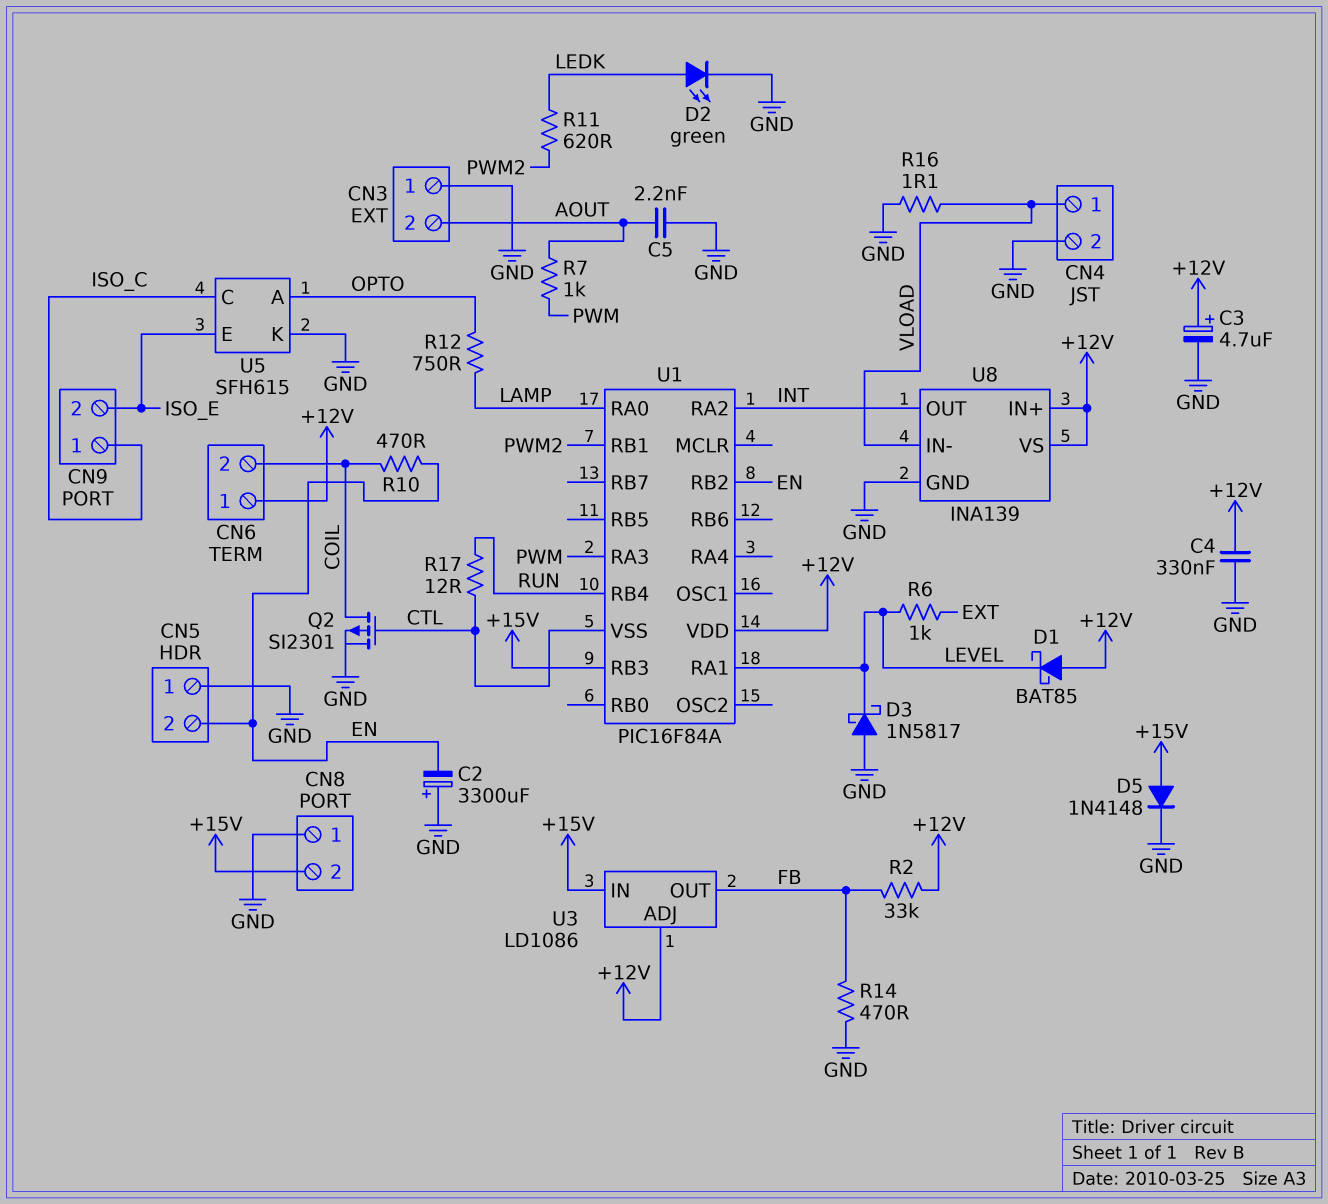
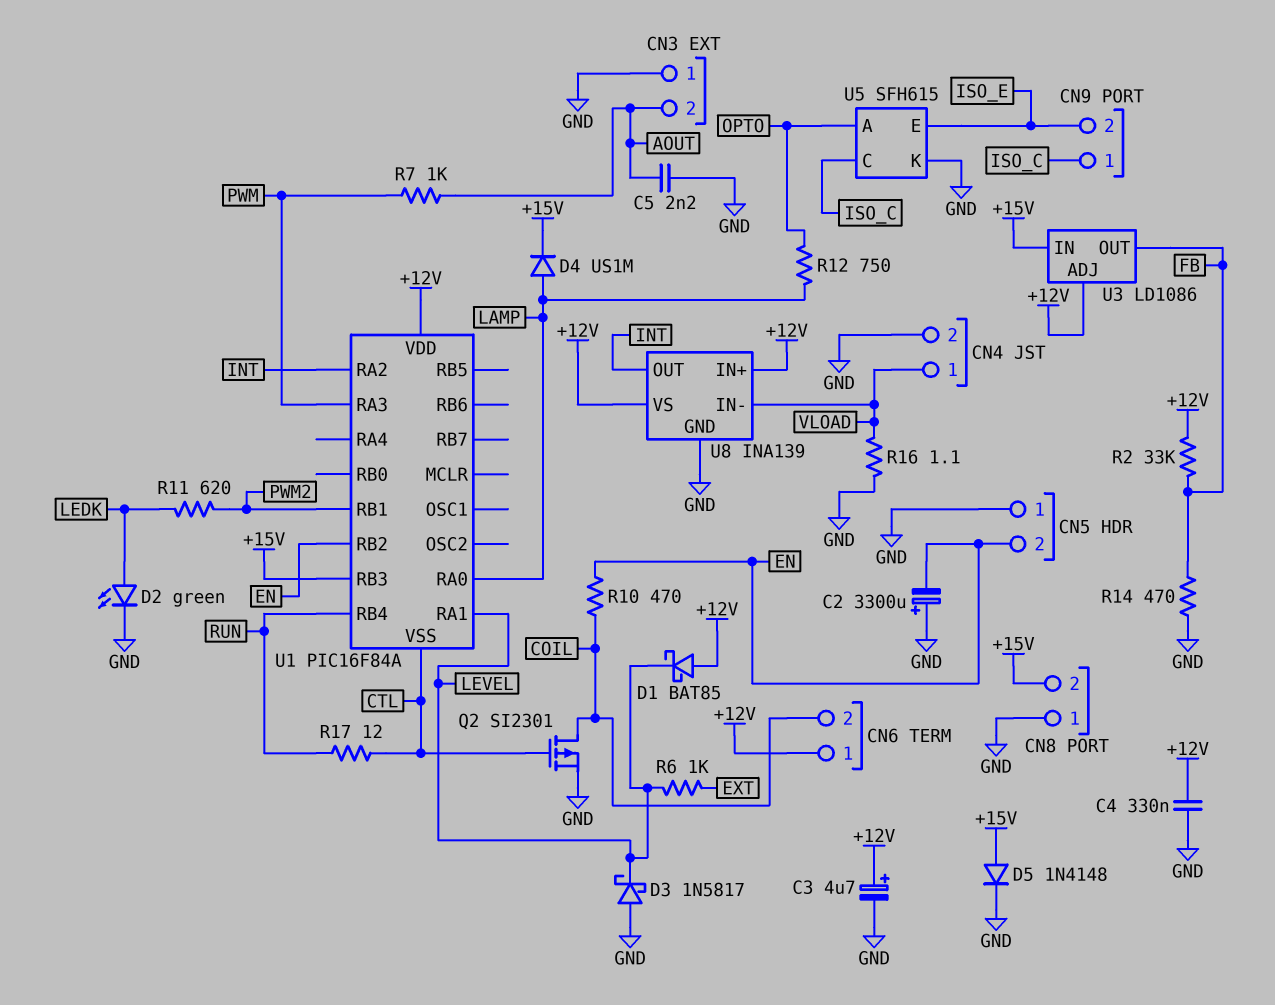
D4: none -> diode US1M (A LAMP, K +15V)

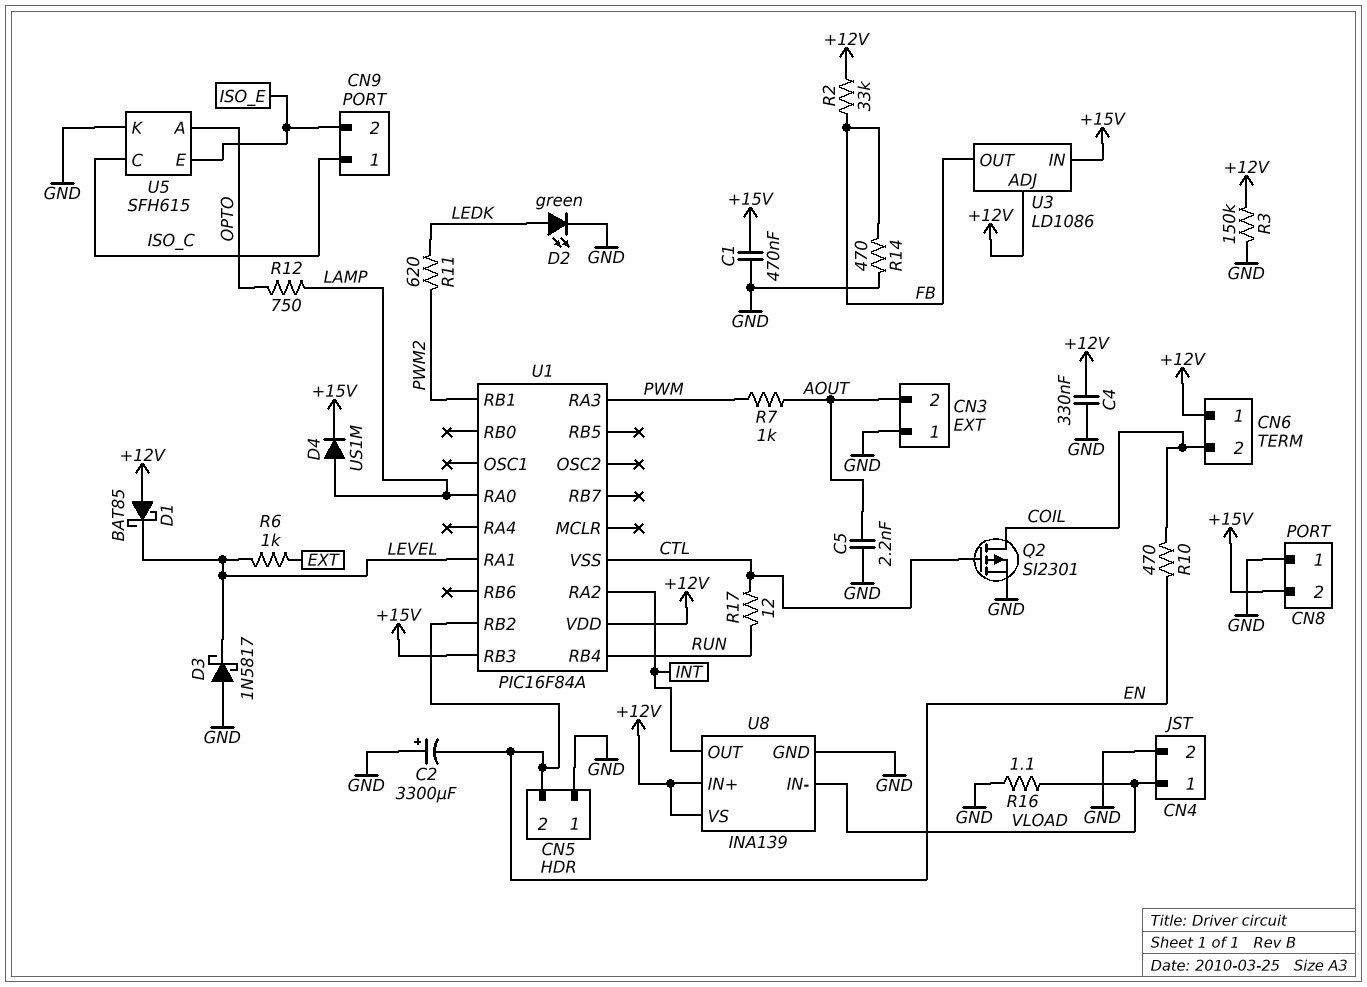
C1: none -> 470nF (+15V, GND)
C3: 4.7uF (plus +12V, minus GND) -> none
D5: diode 1N4148 (A +15V, K GND) -> none
R3: none -> 150k (+12V, GND)

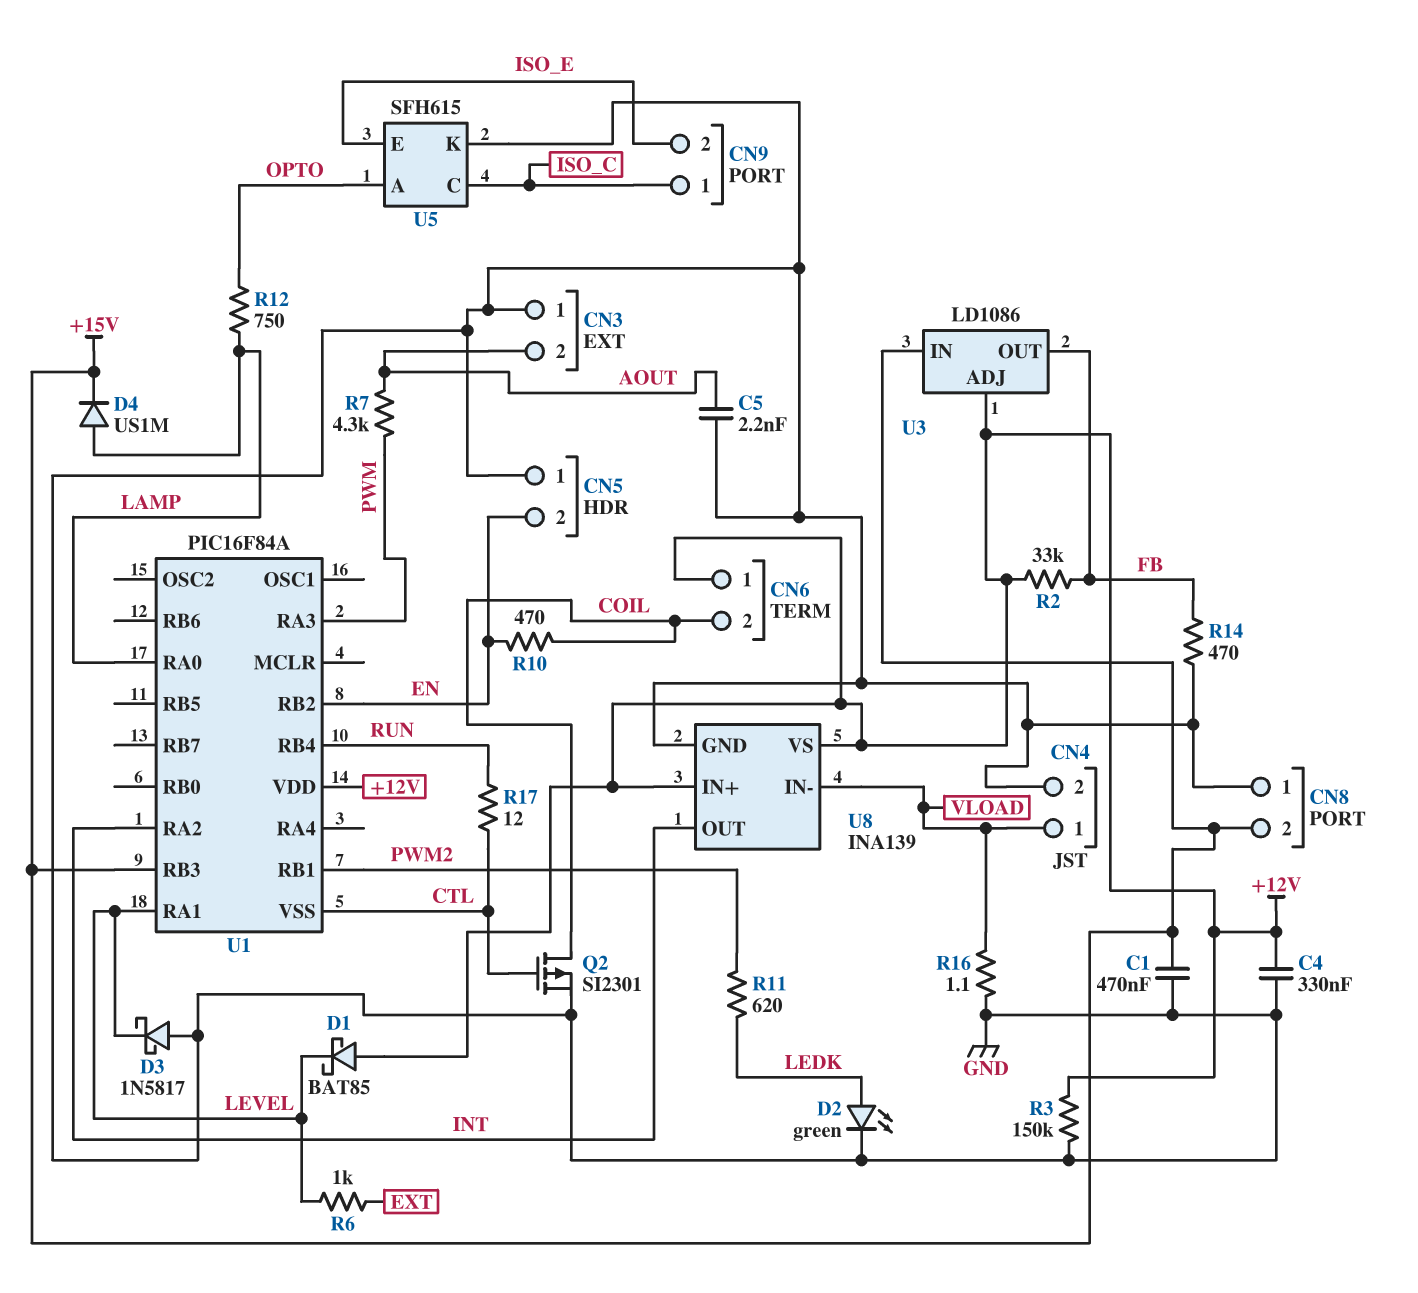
C2: 3300uF (plus GND, minus EN) -> none
R7: 1k (AOUT, PWM) -> 4.3k (AOUT, PWM)

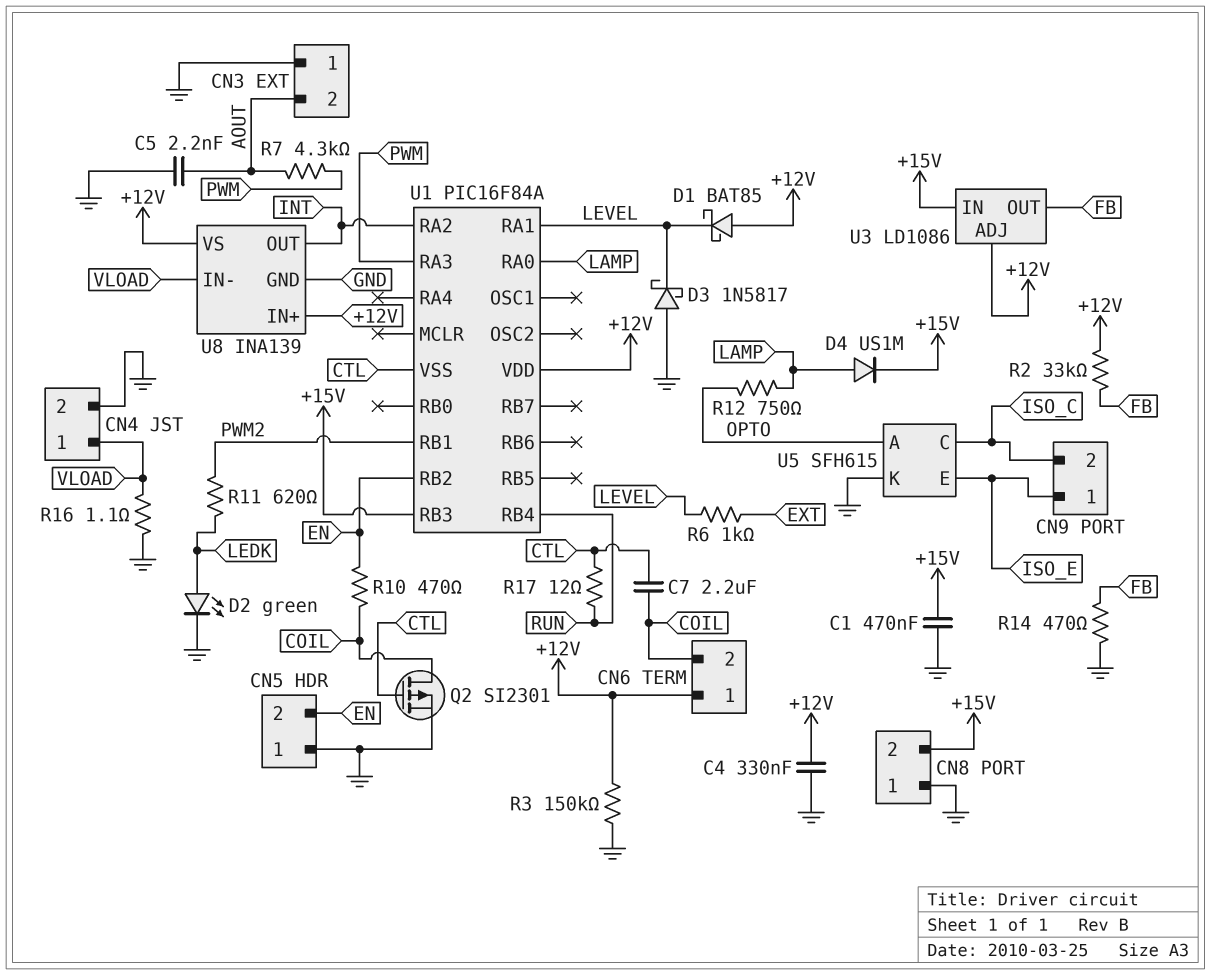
C7: none -> 2.2uF (COIL, CTL)
CN9 pin 1: ISO_C -> ISO_E
CN9 pin 2: ISO_E -> ISO_C

